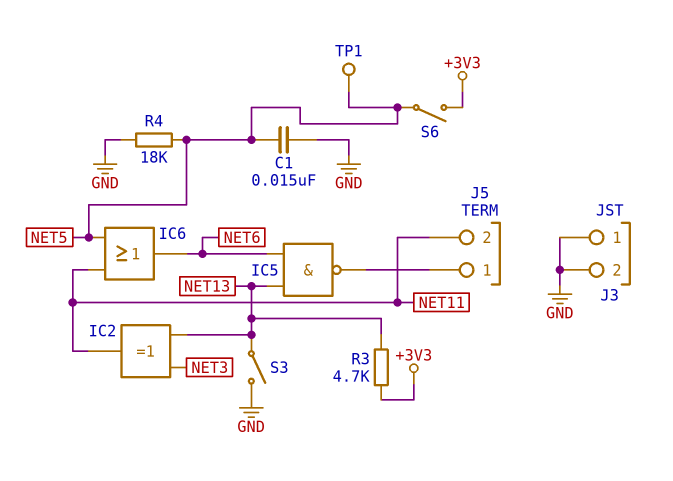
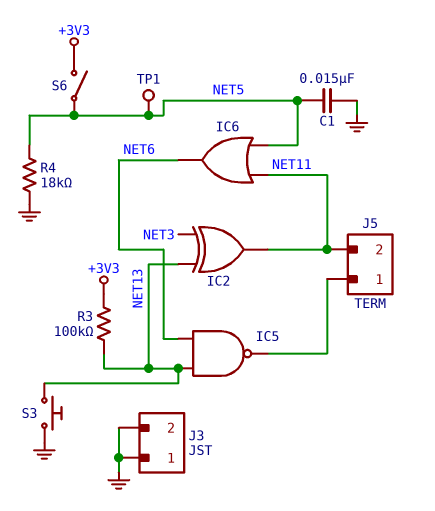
R3: 4.7k (+3V3, NET13) -> 100k (+3V3, NET13)
S3: switch (GND, NET13) -> button (GND, NET13)

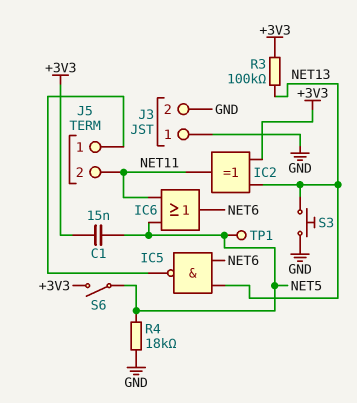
C1: 15nF (GND, NET5) -> 15nF (+3V3, NET5)
IC2: XOR (in NET3, in NET13, out NET11) -> XOR (in +3V3, in NET13, out NET11)

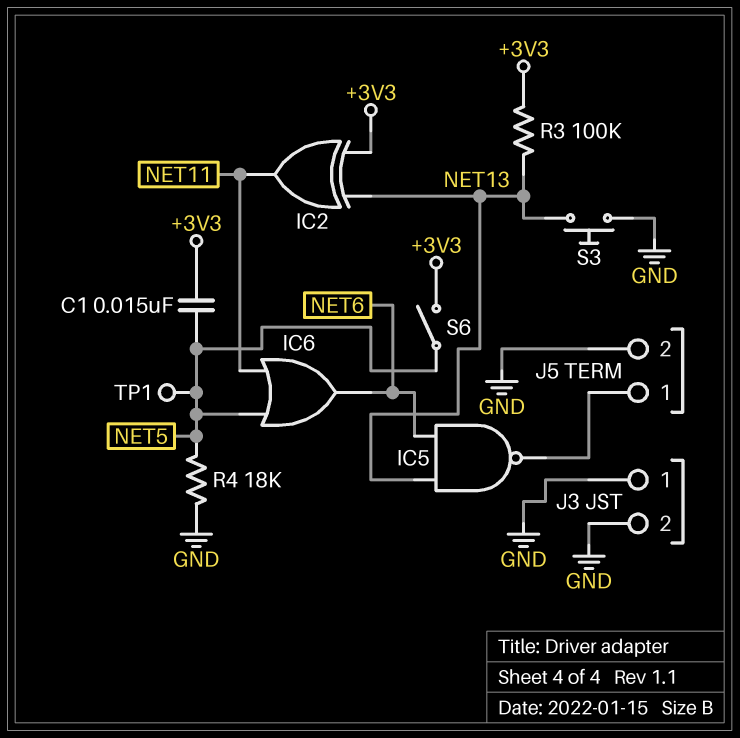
J5 pin 2: NET11 -> GND

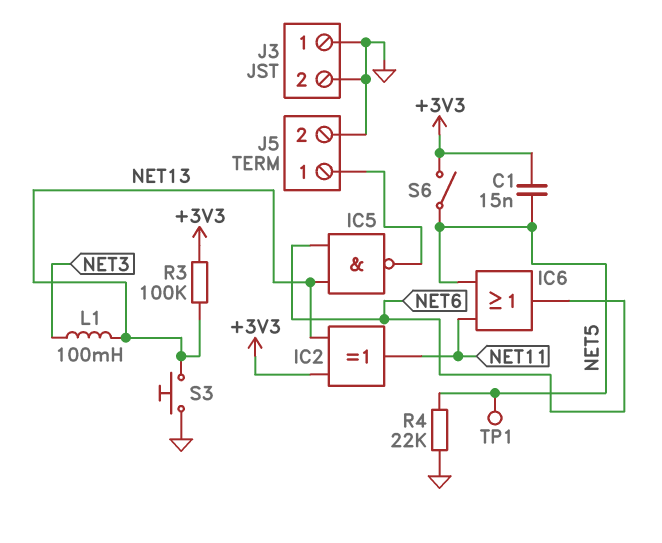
L1: none -> 100mH (NET3, NET13)
R4: 18k (GND, NET5) -> 22k (GND, NET5)

